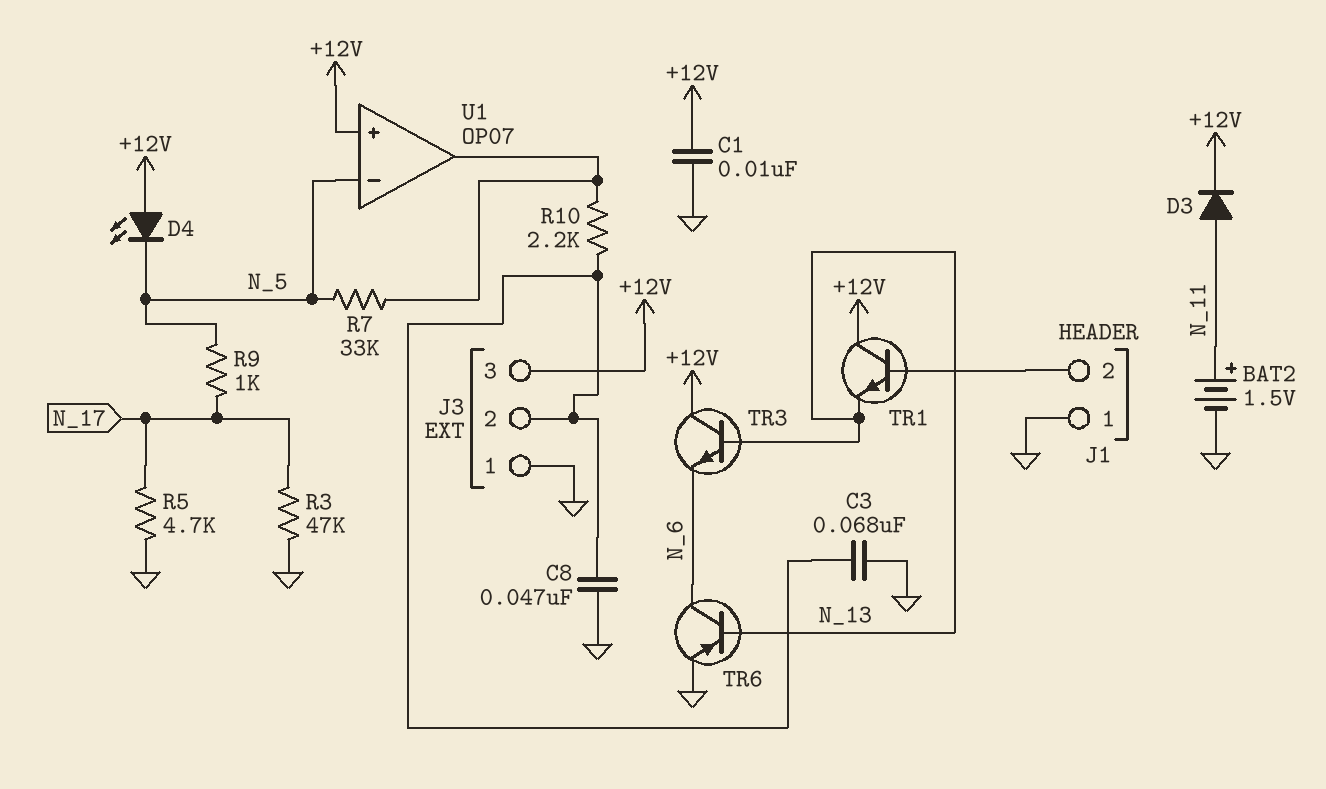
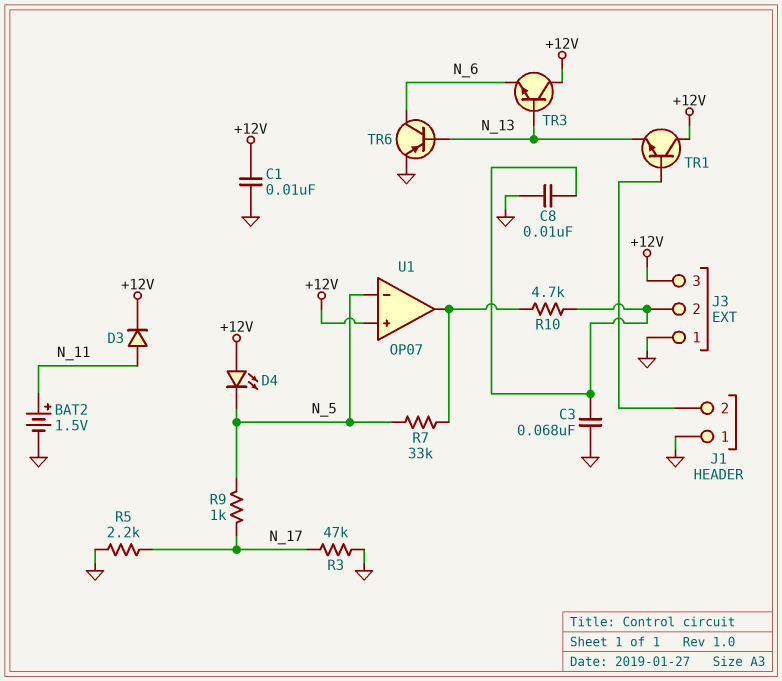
C8: 47nF (GND, J3/2) -> 10nF (GND, J3/2)
R5: 4.7k (GND, N_17) -> 2.2k (GND, N_17)
R10: 2.2k (J3/2, U1/out) -> 4.7k (J3/2, U1/out)

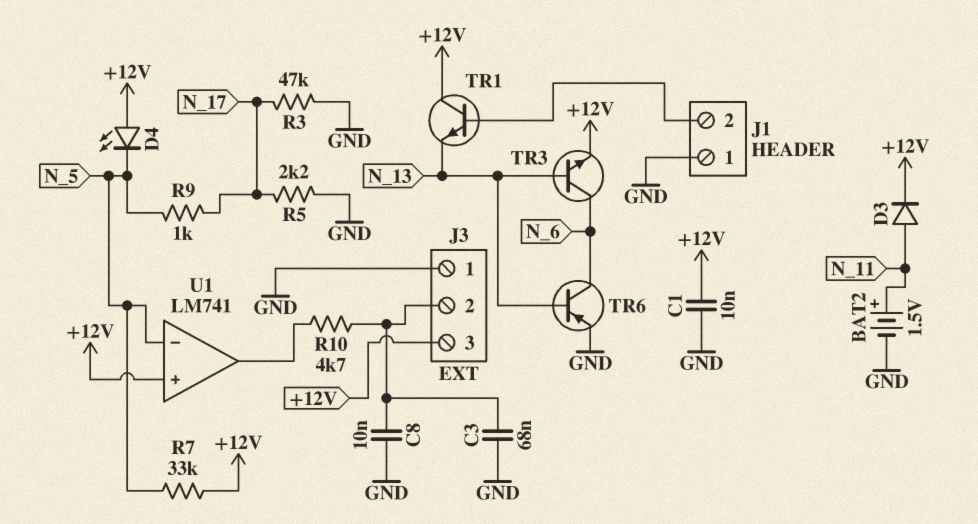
R7: 33k (N_5, U1/out) -> 33k (+12V, N_5)
TR3: NPN (B N_13, C +12V, E N_6) -> NPN (B N_13, C N_6, E +12V)
U1: OP07 -> LM741

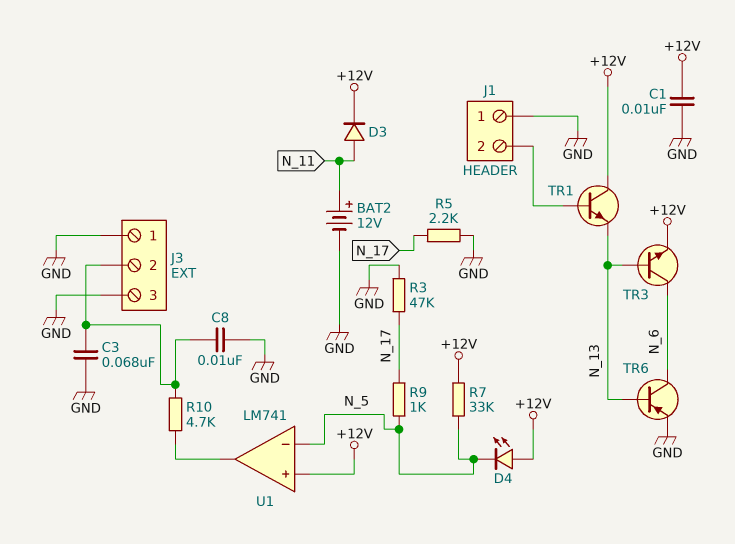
BAT2: 1.5V (plus N_11, minus GND) -> 12V (plus N_11, minus GND)
J3 pin 3: +12V -> GND

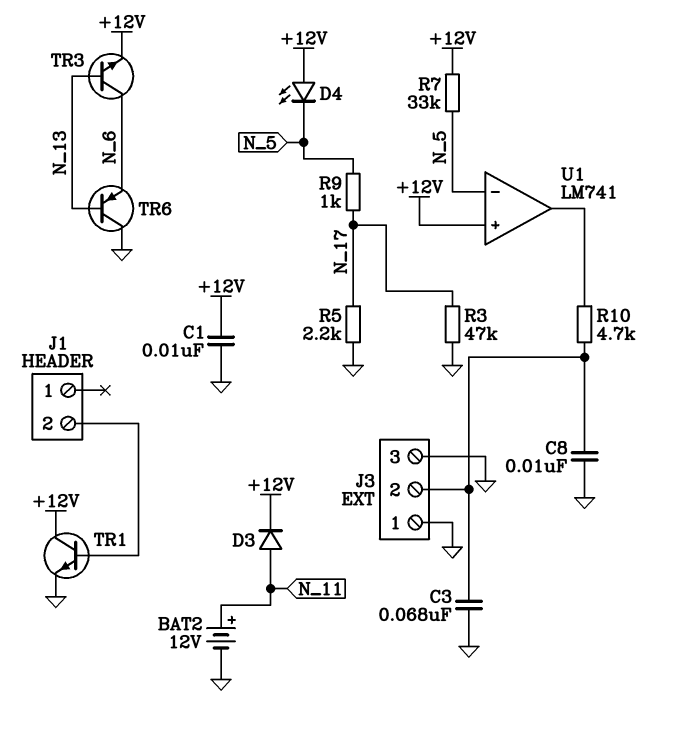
J1 pin 1: GND -> none
TR1: NPN (B J1/2, C +12V, E N_13) -> NPN (B J1/2, C +12V, E GND)
TR6: PNP (B N_13, C N_6, E GND) -> PNP (B N_13, C GND, E N_6)

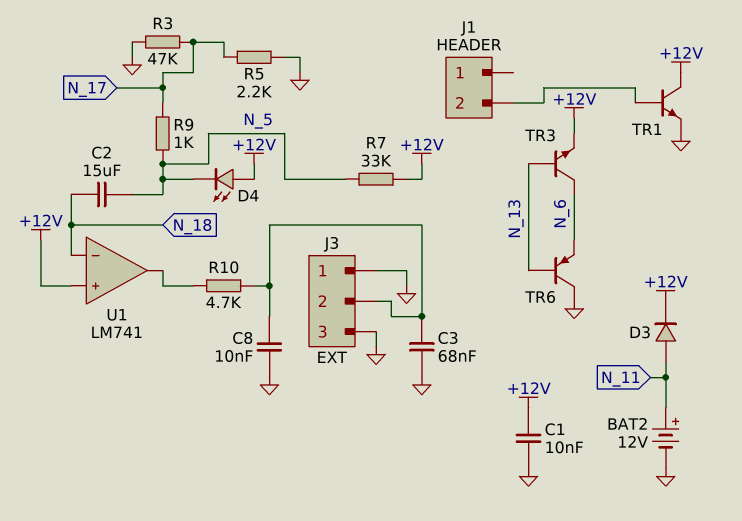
C2: none -> 15uF (N_5, N_18)
U1 pin in-: N_5 -> N_18

